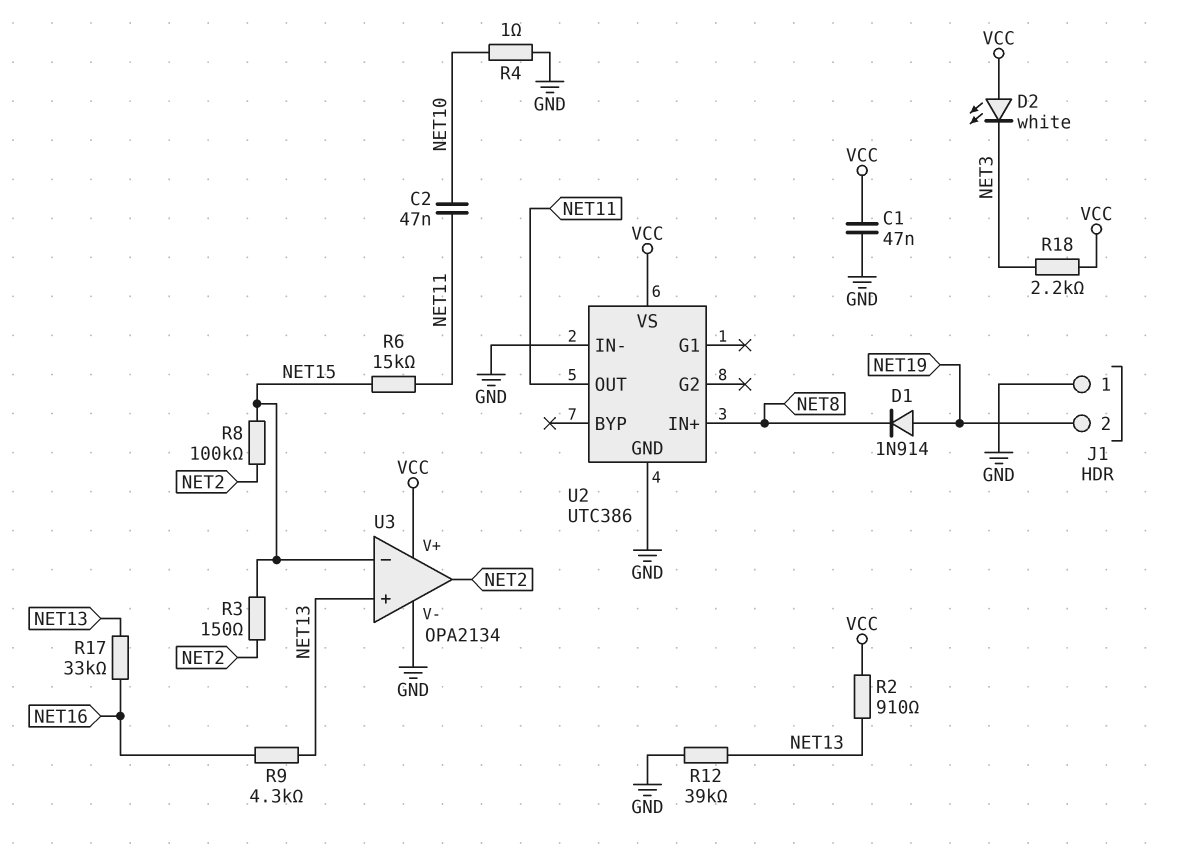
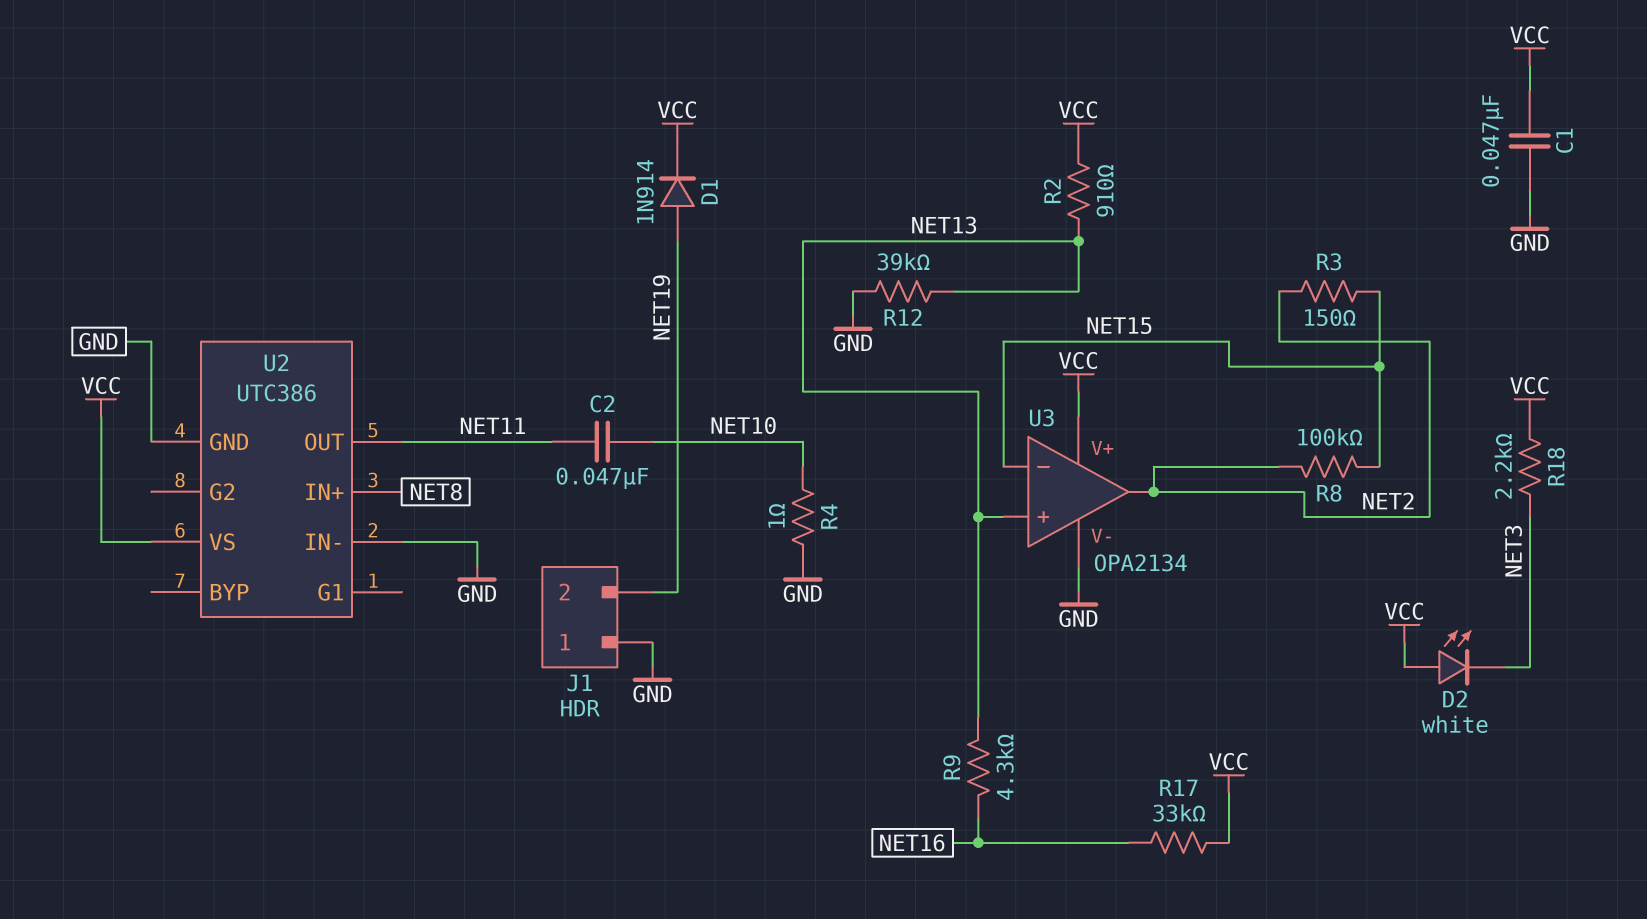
D1: diode 1N914 (A NET19, K NET8) -> diode 1N914 (A NET19, K VCC)
R6: 15k (NET11, NET15) -> none
R17: 33k (NET13, NET16) -> 33k (NET16, VCC)

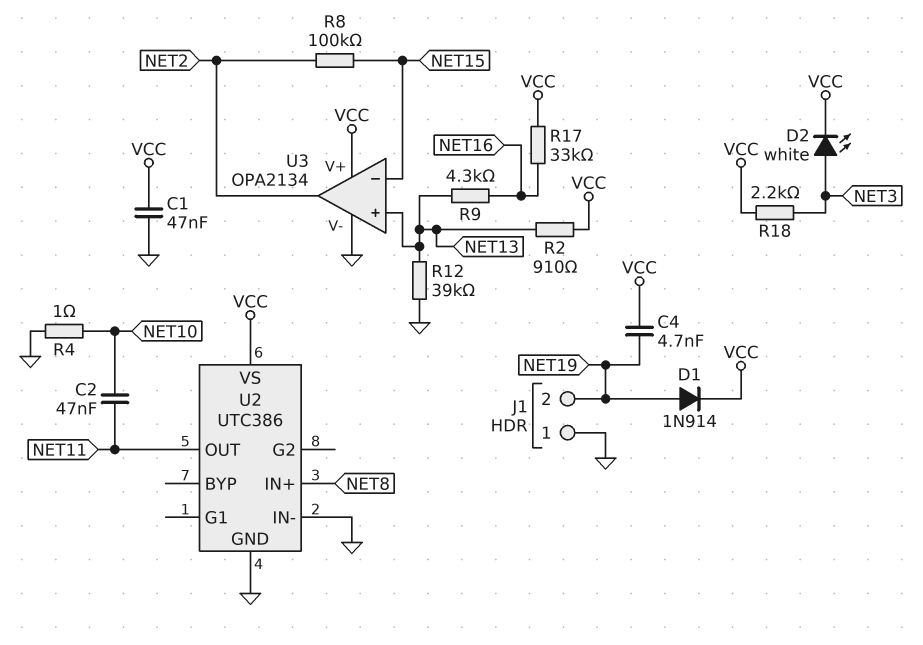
C4: none -> 4.7nF (NET19, VCC)
D2: LED white (A VCC, K NET3) -> LED white (A NET3, K VCC)
R3: 150 (NET2, NET15) -> none

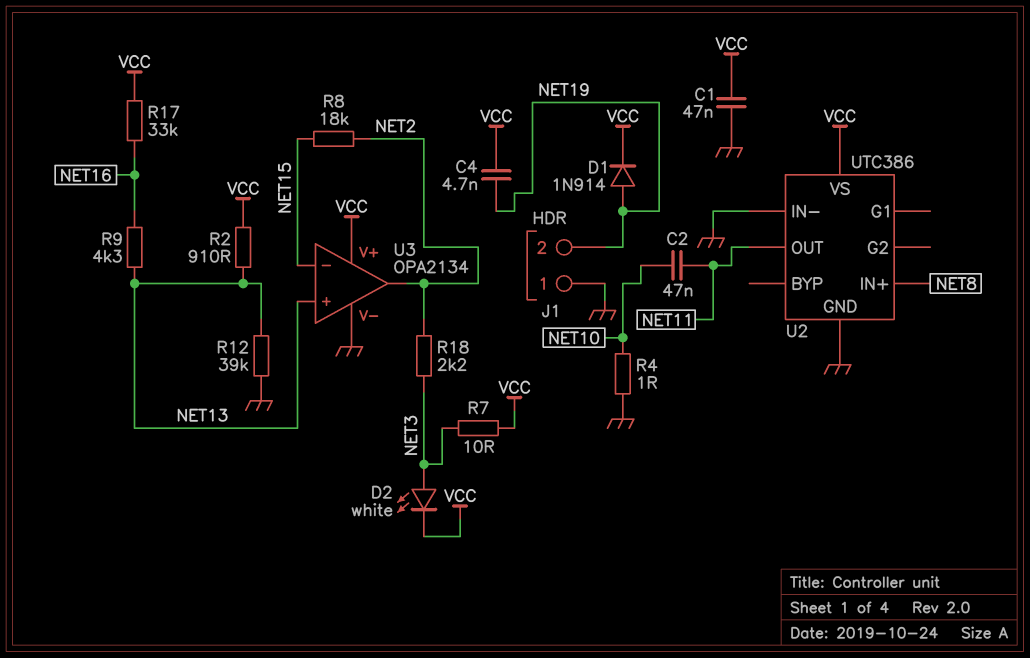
R7: none -> 10 (NET3, VCC)
R8: 100k (NET2, NET15) -> 18k (NET2, NET15)
R18: 2.2k (NET3, VCC) -> 2.2k (NET2, NET3)

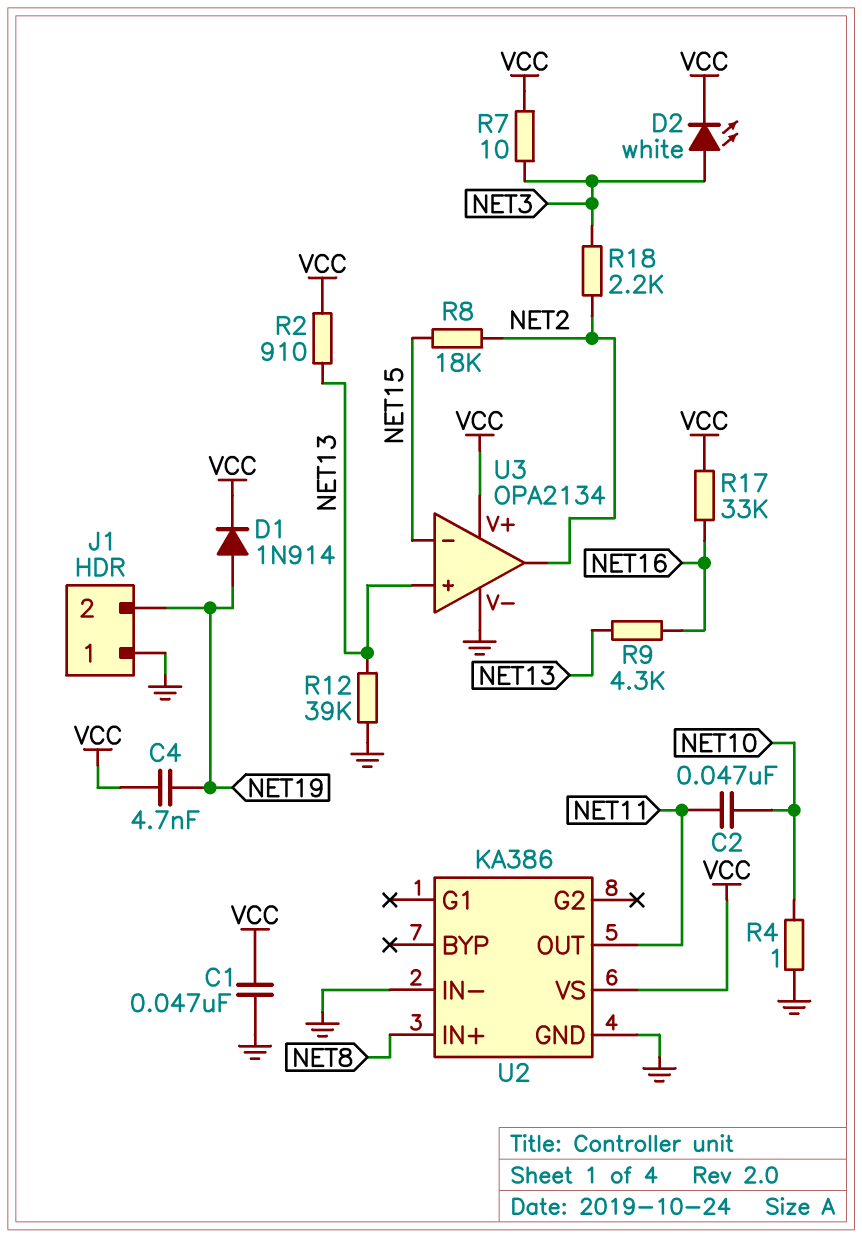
U2: UTC386 -> KA386

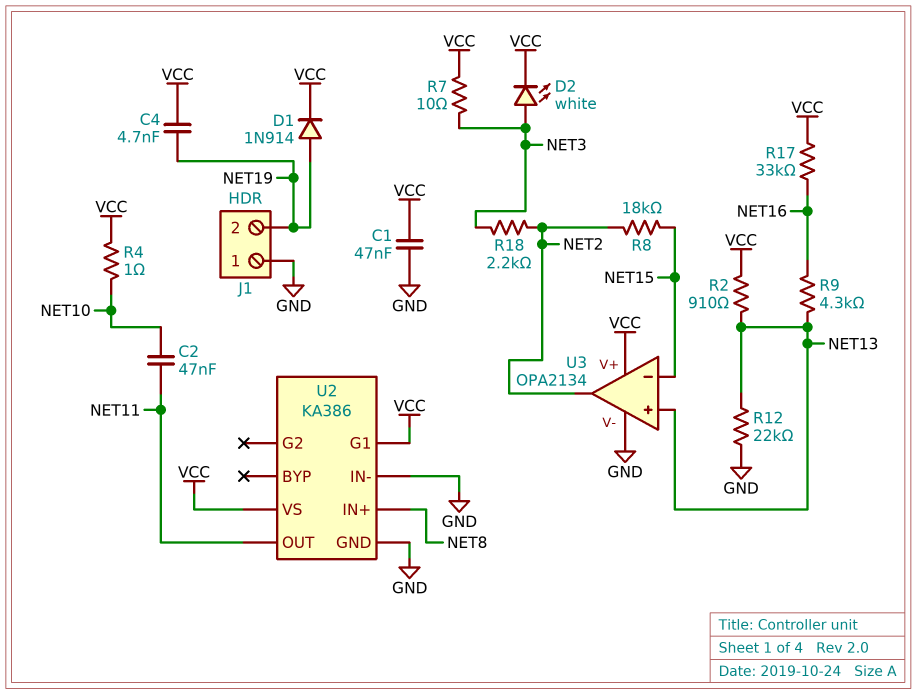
R4: 1 (GND, NET10) -> 1 (NET10, VCC)
R12: 39k (GND, NET13) -> 22k (GND, NET13)
U2 pin G1: none -> VCC

